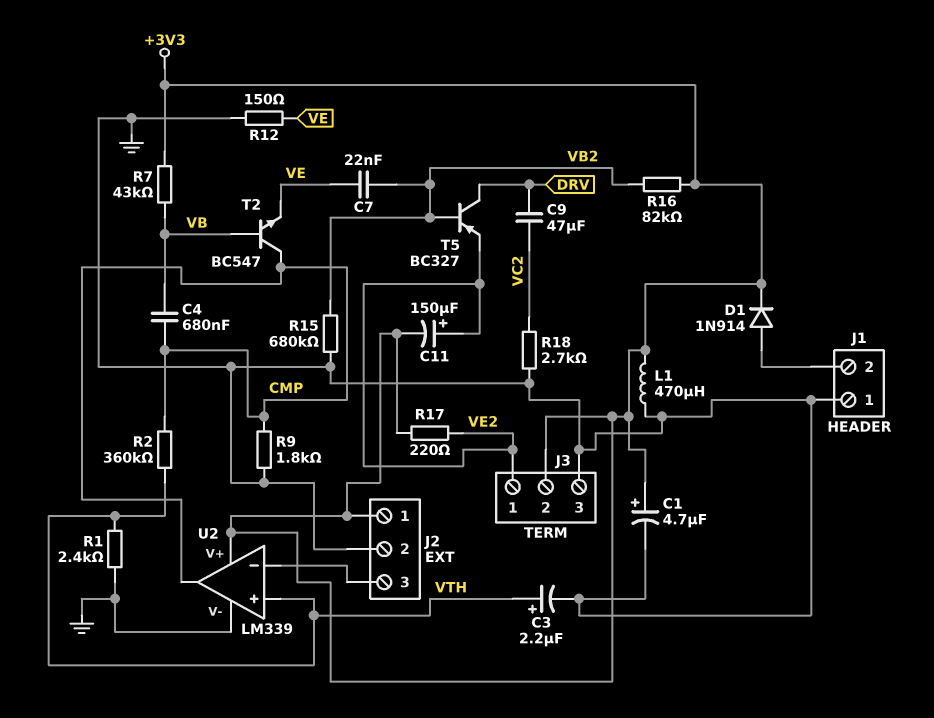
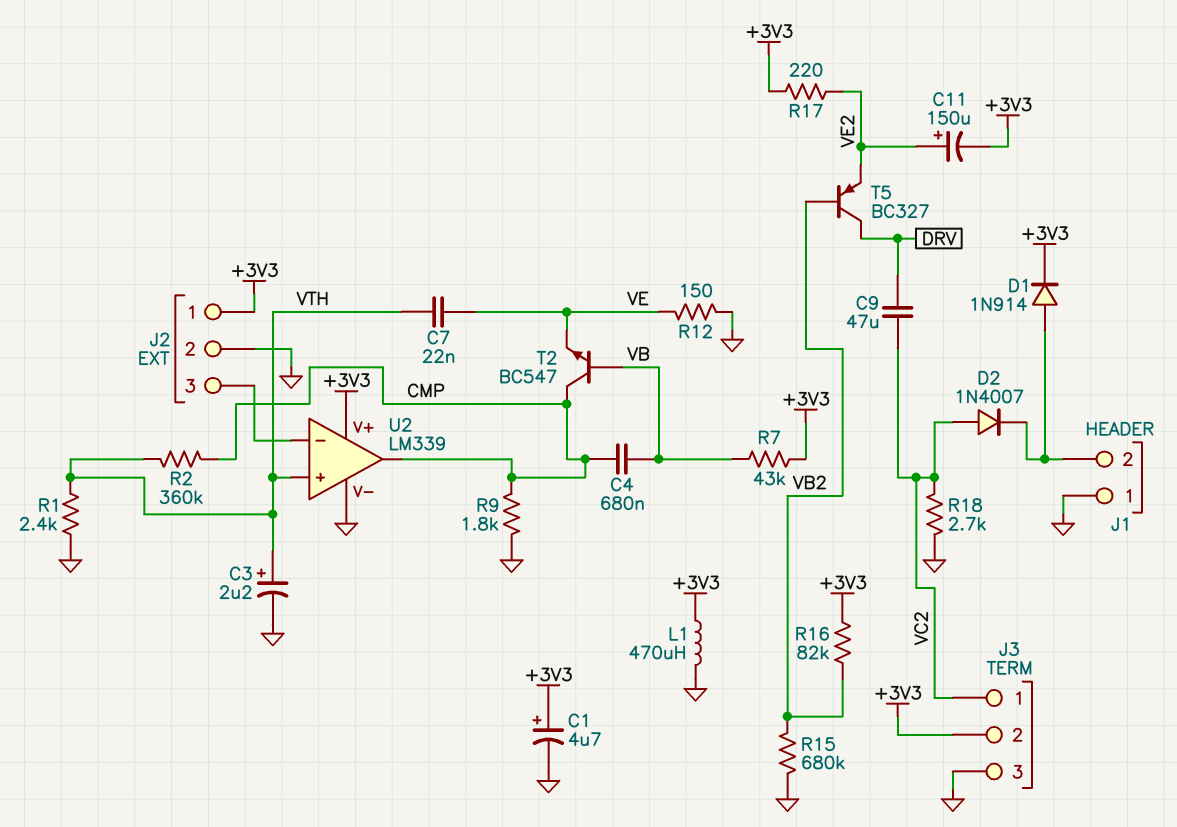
C7: 22nF (VB2, VE) -> 22nF (VE, VTH)
D2: none -> diode 1N4007 (A VC2, K J1/2)
J3 pin 1: VE2 -> VC2

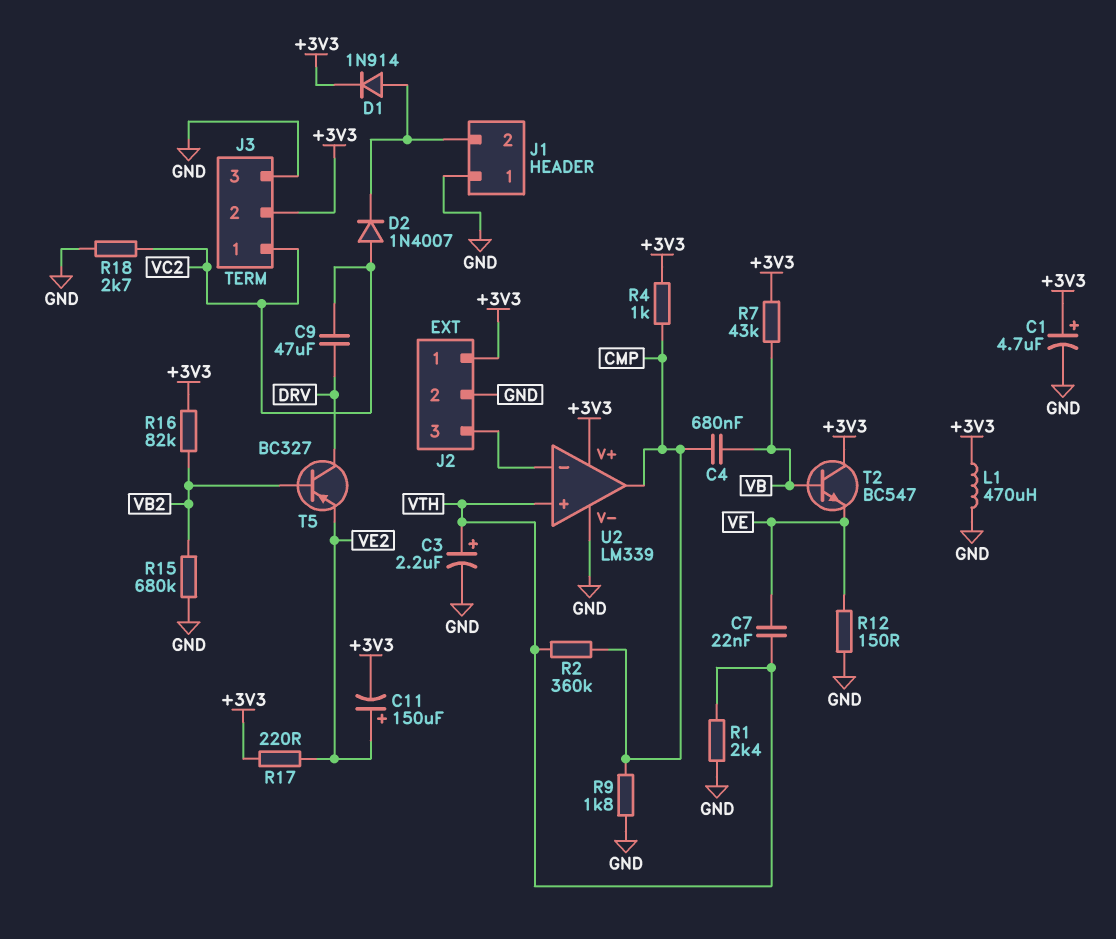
R4: none -> 1k (+3V3, CMP)
T2: NPN BC547 (B VB, C CMP, E VE) -> NPN BC547 (B VB, C +3V3, E VE)

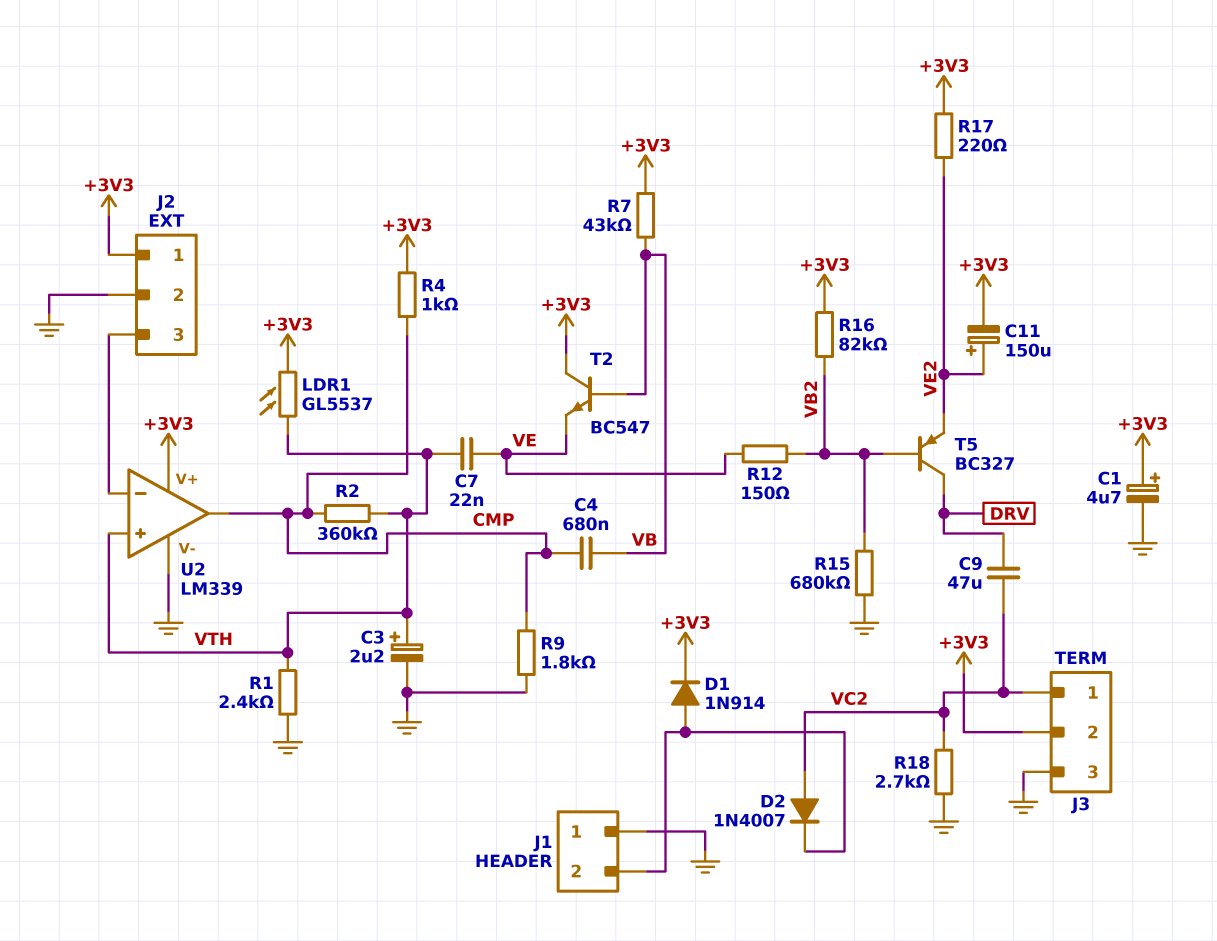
L1: 470uH (+3V3, GND) -> none
LDR1: none -> GL5537 (+3V3, VTH)
R12: 150 (GND, VE) -> 150 (VB2, VE)

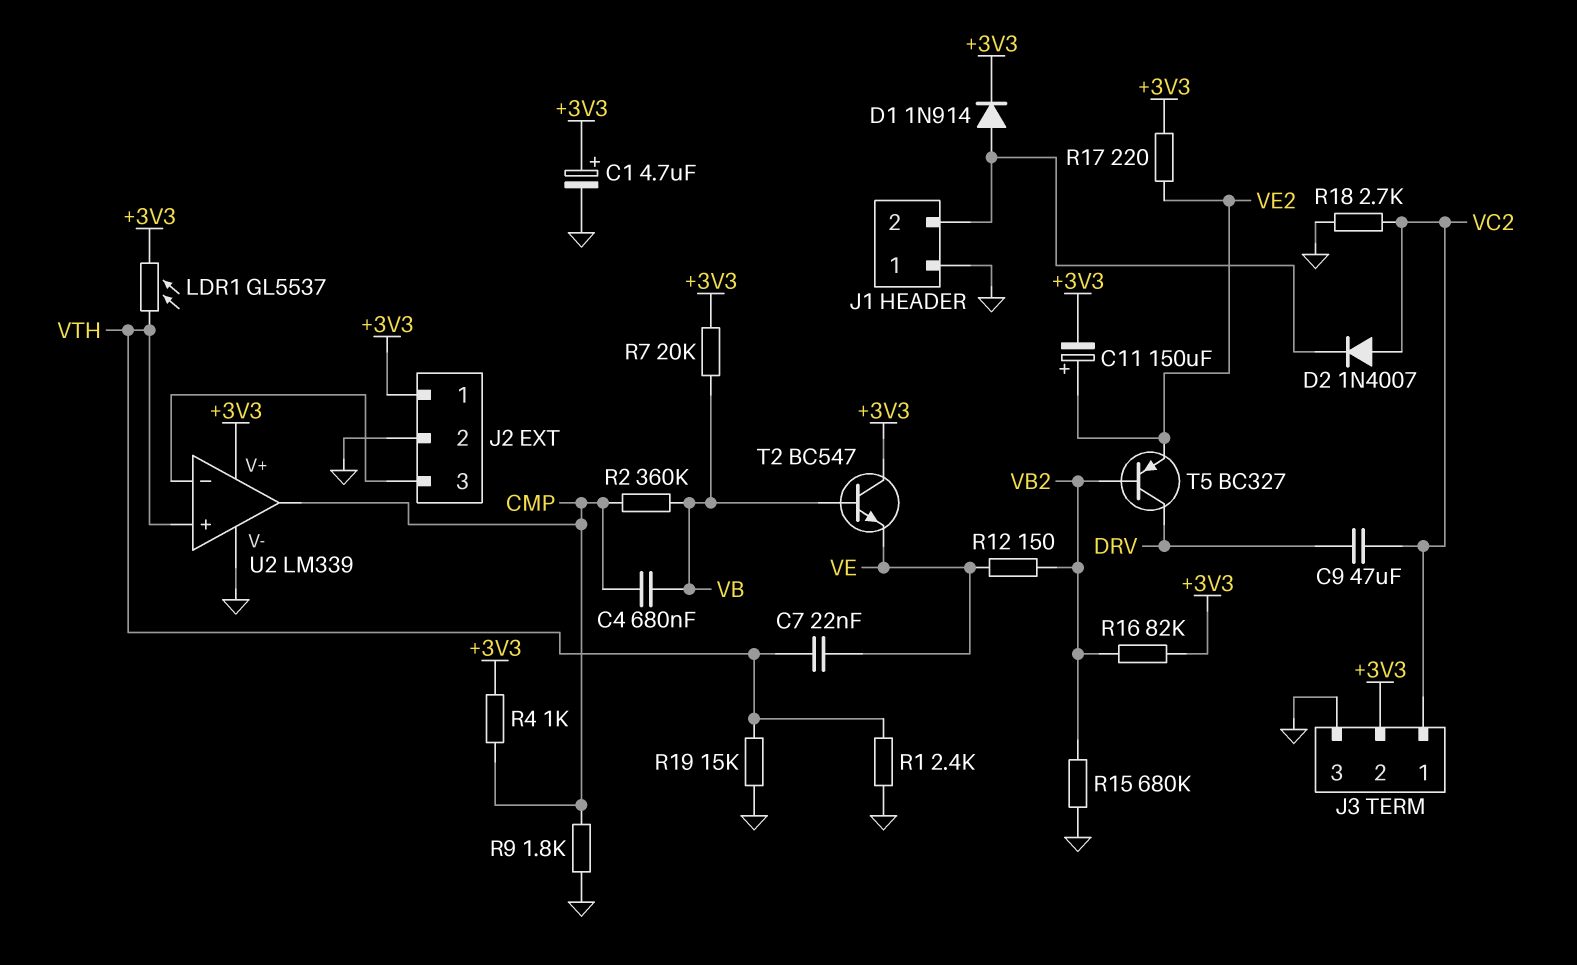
C3: 2.2uF (plus VTH, minus GND) -> none
R2: 360k (CMP, VTH) -> 360k (CMP, VB)
R7: 43k (+3V3, VB) -> 20k (+3V3, VB)
R19: none -> 15k (GND, VTH)

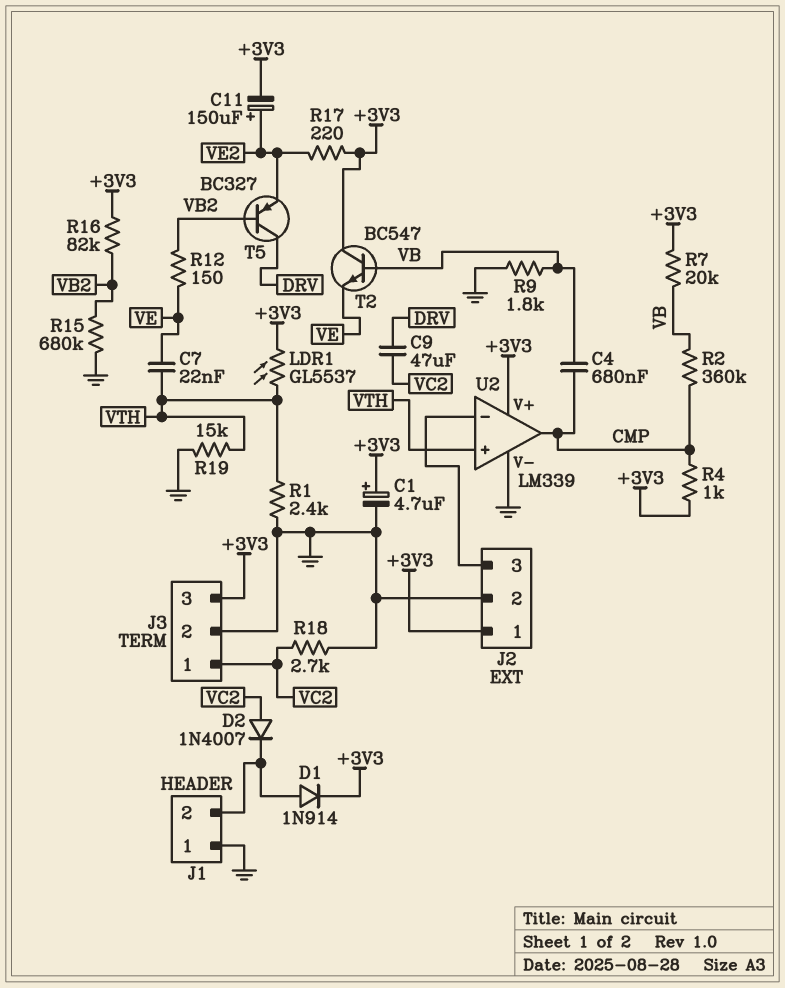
J3 pin 2: +3V3 -> GND
J3 pin 3: GND -> +3V3
R9: 1.8k (CMP, GND) -> 1.8k (GND, VB)

